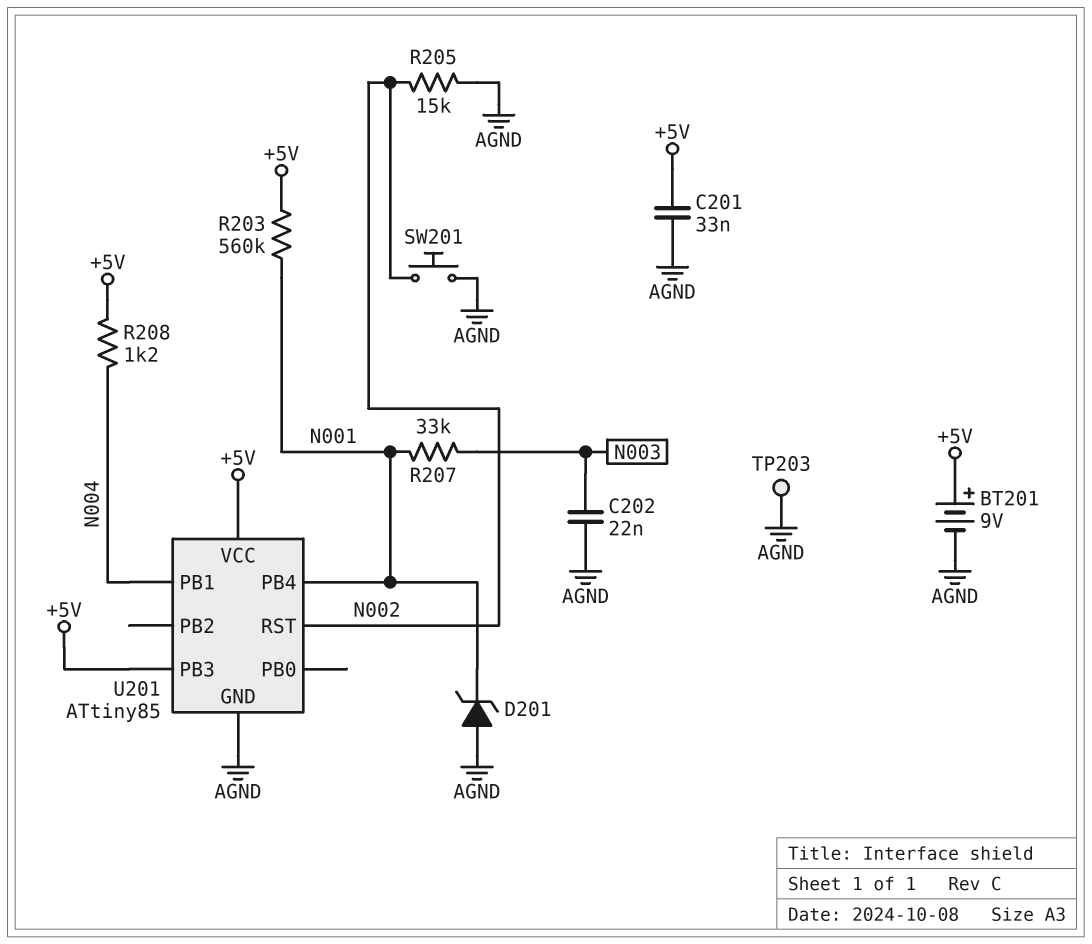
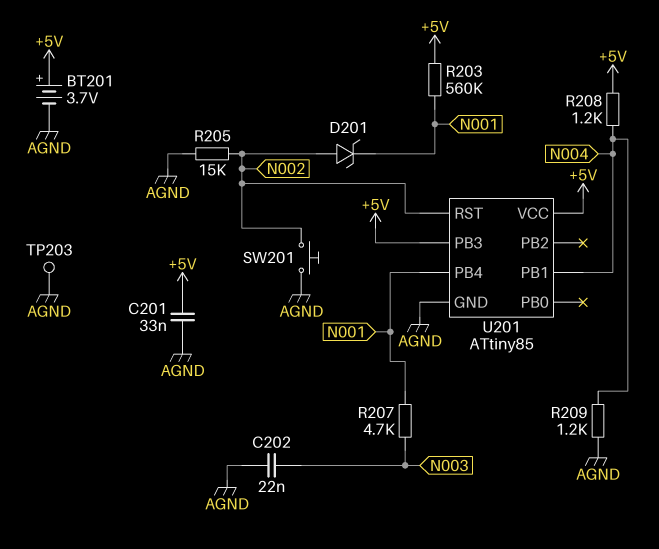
BT201: 9V (plus +5V, minus AGND) -> 3.7V (plus +5V, minus AGND)
D201: zener (A AGND, K N001) -> zener (A N002, K N001)
R207: 33k (N001, N003) -> 4.7k (N001, N003)
R209: none -> 1.2k (AGND, N004)

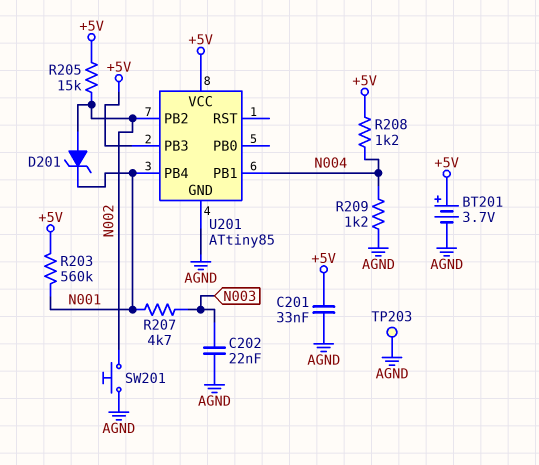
R205: 15k (AGND, N002) -> 15k (+5V, N002)
U201 pin PB2: none -> N002
U201 pin RST: N002 -> none

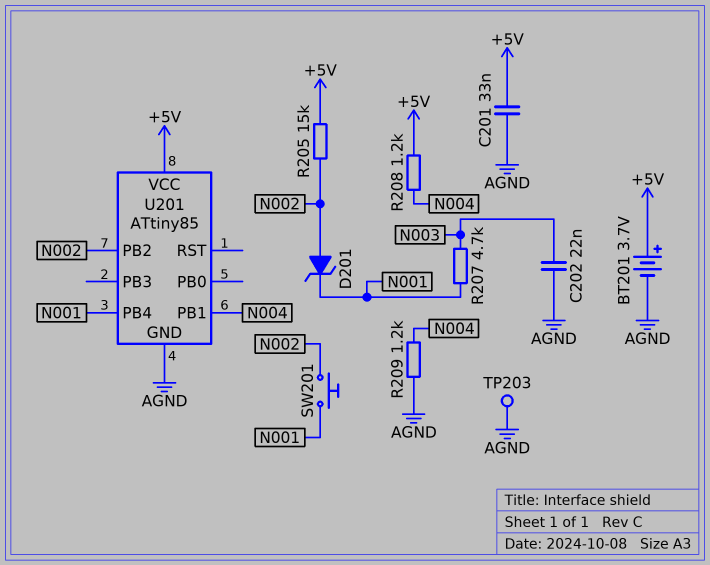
R203: 560k (+5V, N001) -> none
SW201: button (AGND, N002) -> button (N001, N002)
U201 pin PB3: +5V -> none

